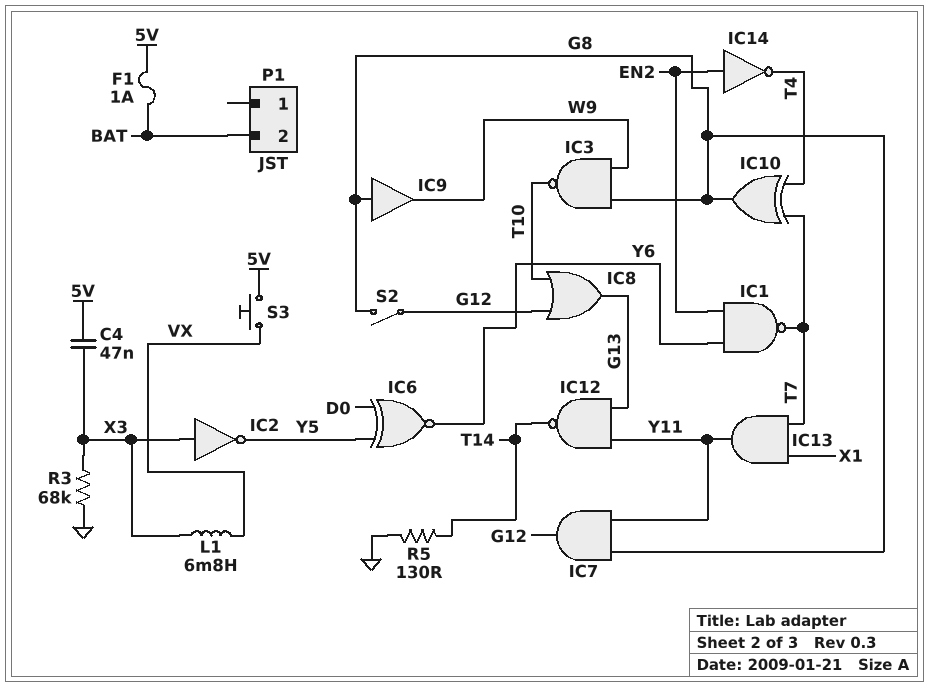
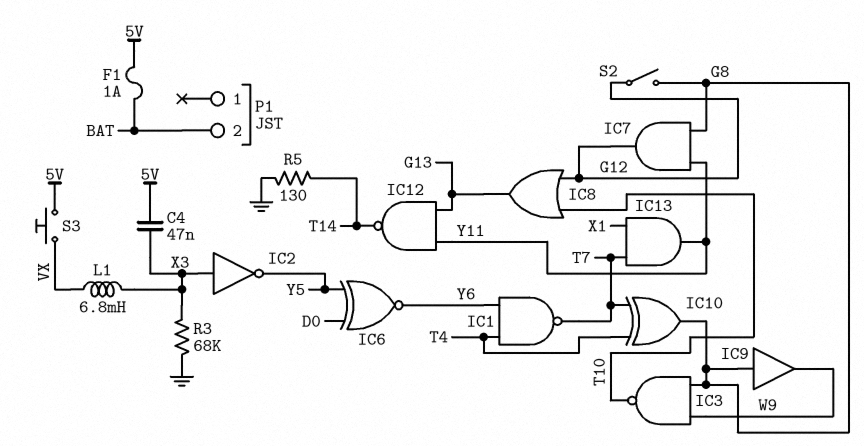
IC1: NAND (in EN2, in Y6, out T7) -> NAND (in T4, in Y6, out T7)
IC14: NOT (in EN2, out T4) -> none

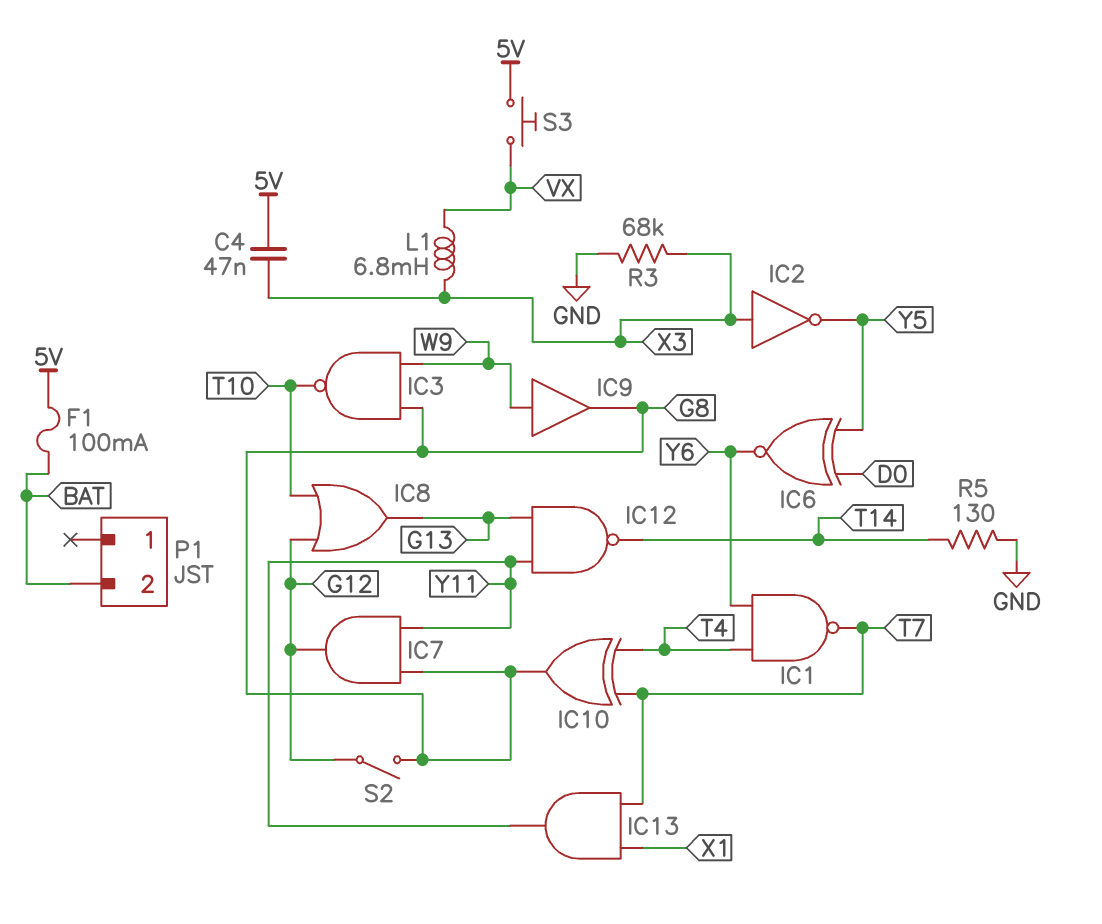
F1: 1A (5V, BAT) -> 100mA (5V, BAT)
IC9: buffer (in G8, out W9) -> buffer (in W9, out G8)

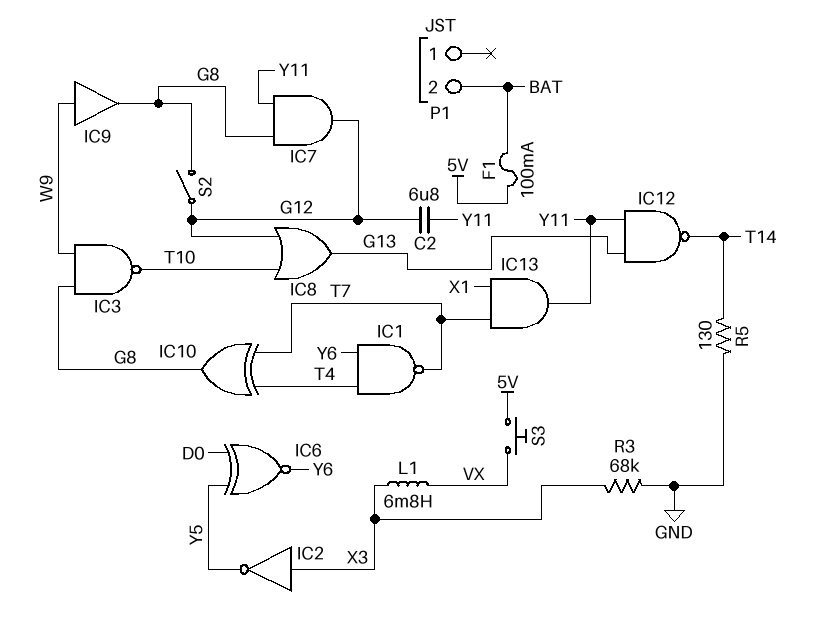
C2: none -> 6.8uF (G12, Y11)
C4: 47nF (5V, X3) -> none

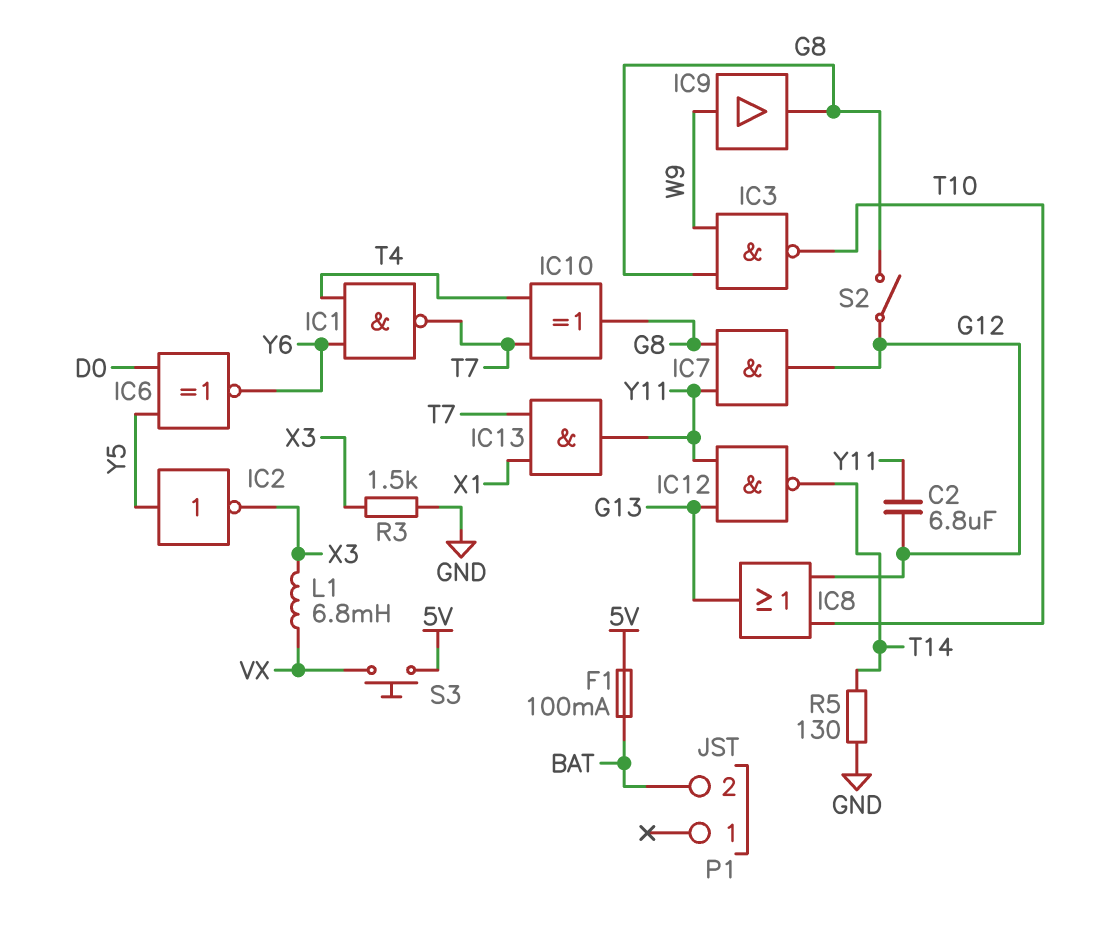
IC2: NOT (in X3, out Y5) -> NOT (in Y5, out X3)
R3: 68k (GND, X3) -> 1.5k (GND, X3)

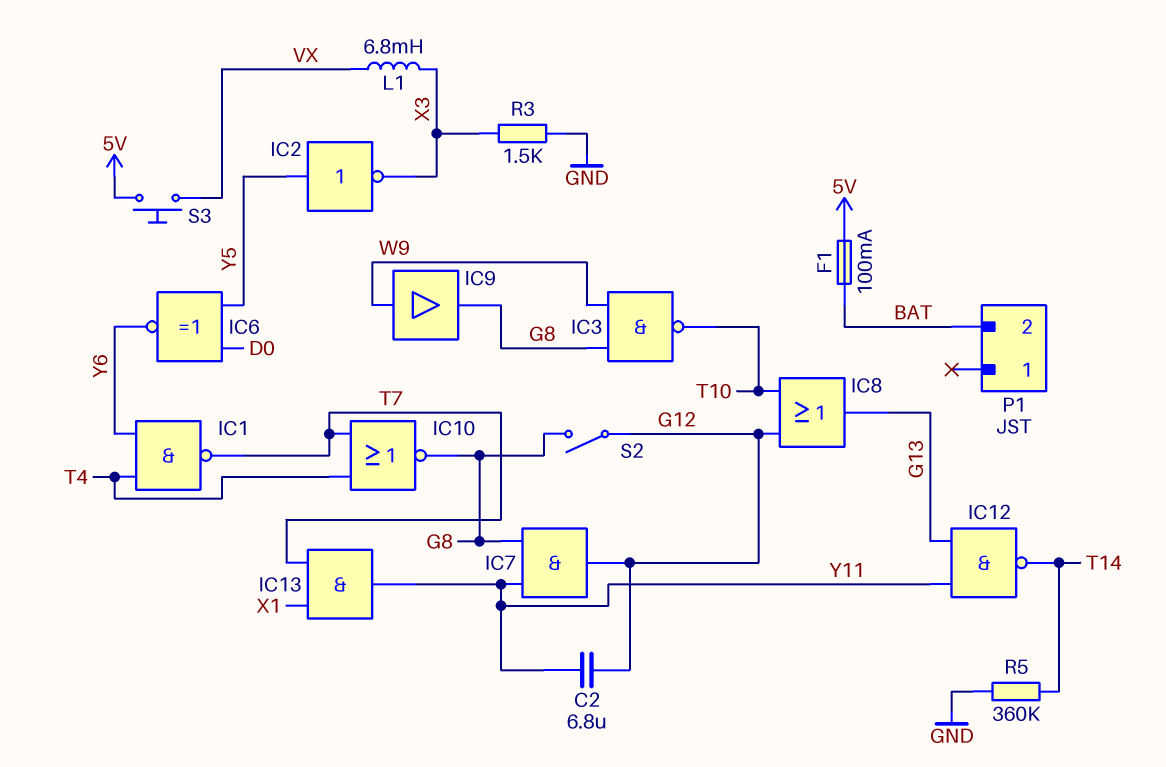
IC10: XOR (in T4, in T7, out G8) -> NOR (in T4, in T7, out G8)
R5: 130 (GND, T14) -> 360k (GND, T14)

